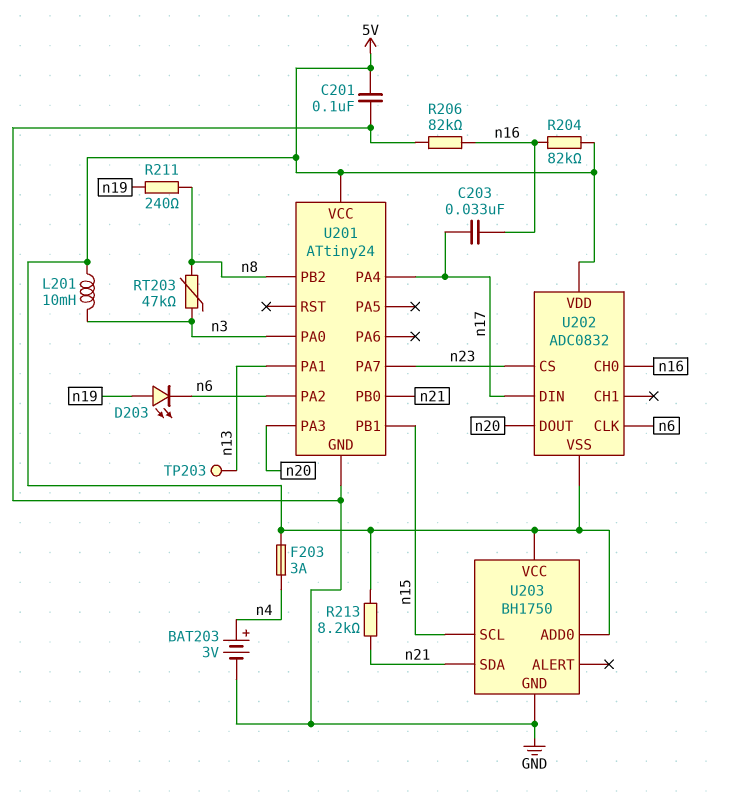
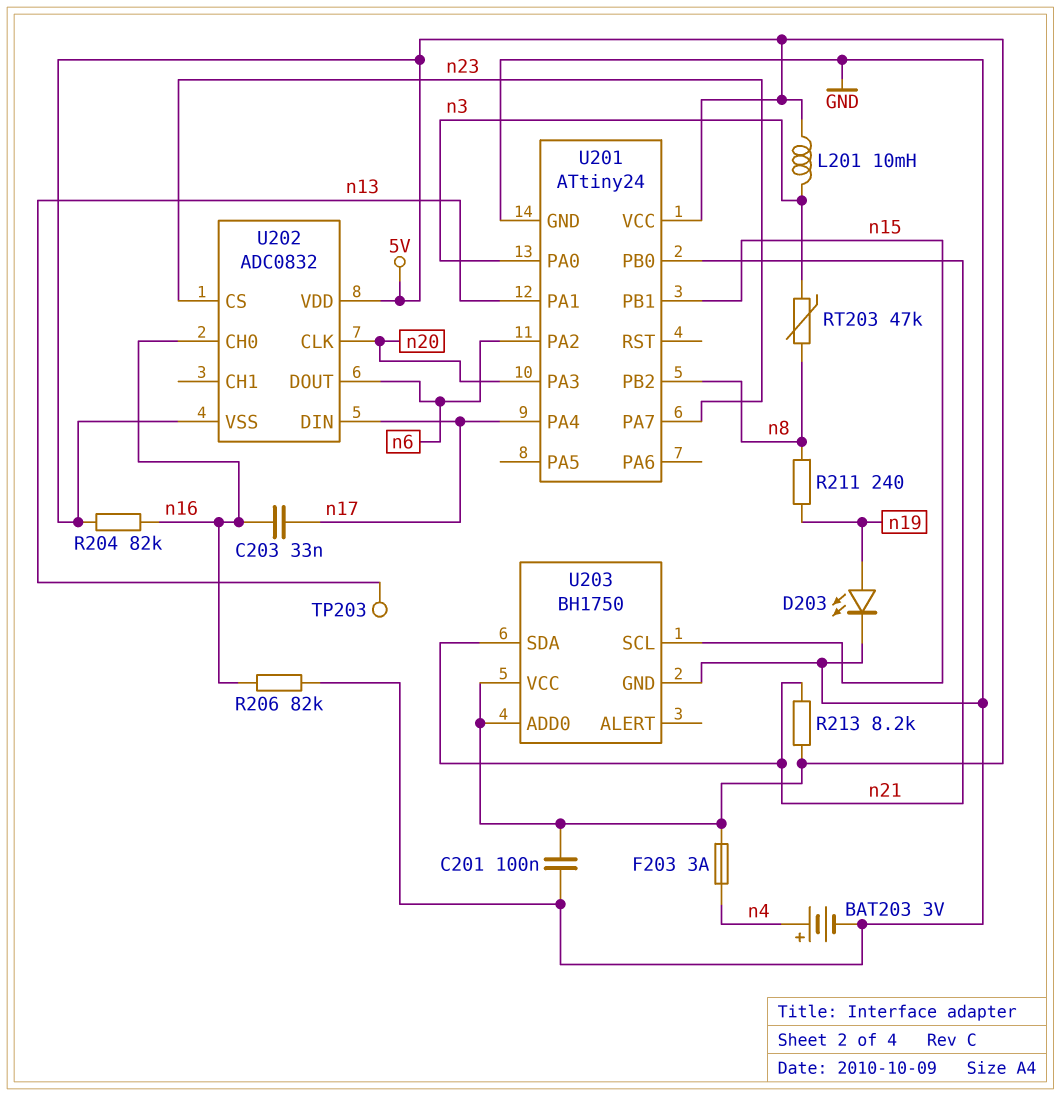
D203: LED (A n19, K n6) -> LED (A n19, K GND)
U202 pin CLK: n6 -> n20
U202 pin DOUT: n20 -> n6

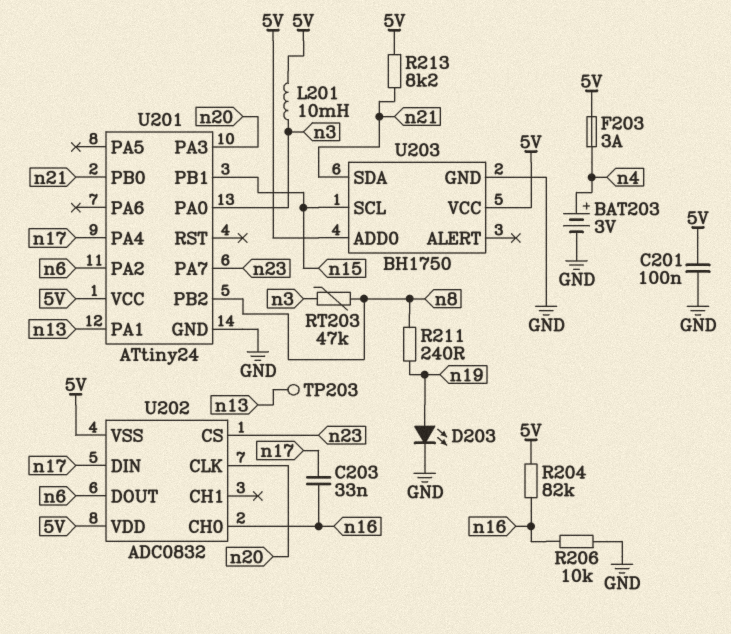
R206: 82k (GND, n16) -> 10k (GND, n16)

